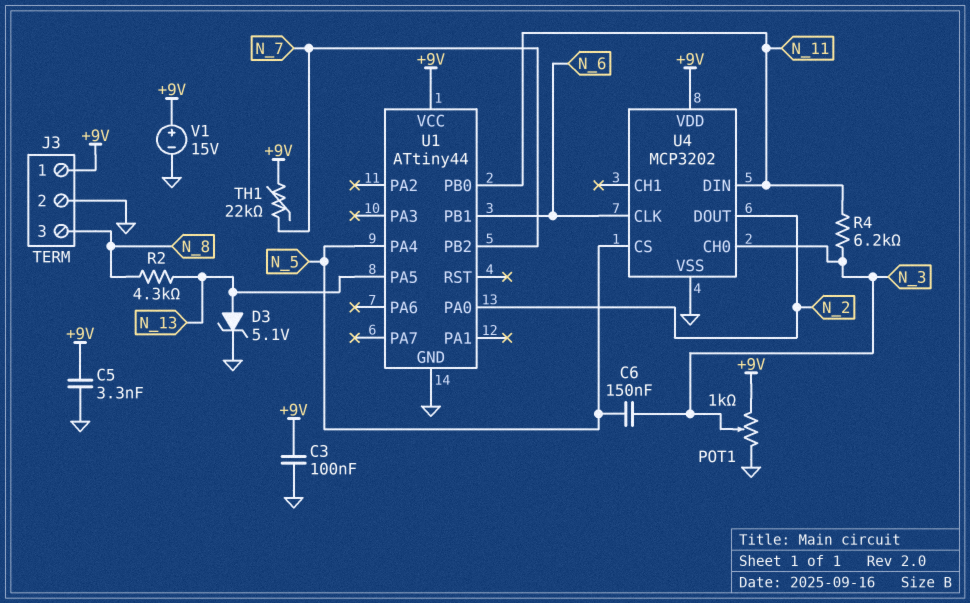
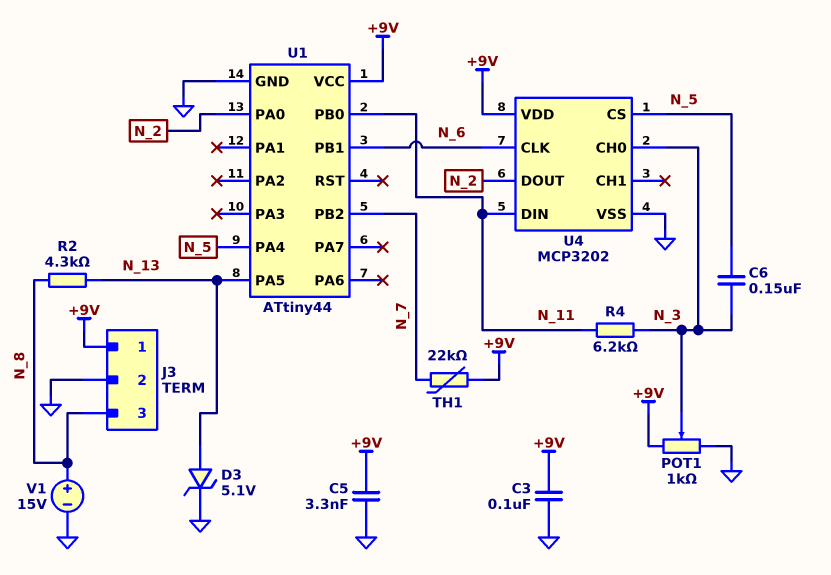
V1: 15V (plus +9V, minus GND) -> 15V (plus N_8, minus GND)

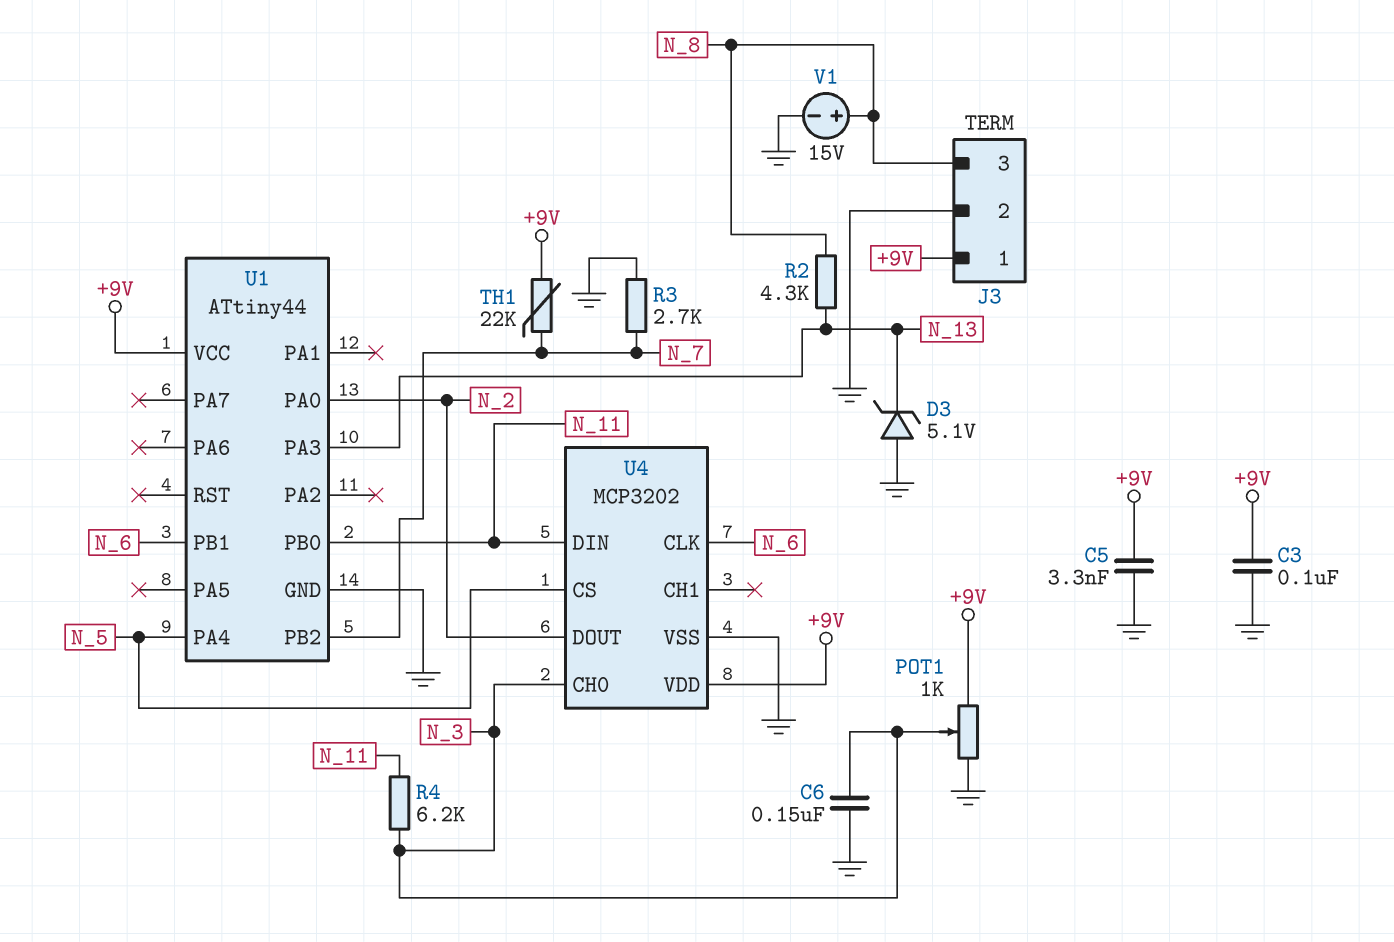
C6: 150nF (N_3, N_5) -> 150nF (GND, N_3)
D3: zener 5.1V (A N_13, K GND) -> zener 5.1V (A GND, K N_13)
R3: none -> 2.7k (GND, N_7)
U1 pin PA3: none -> N_13
U1 pin PA5: N_13 -> none

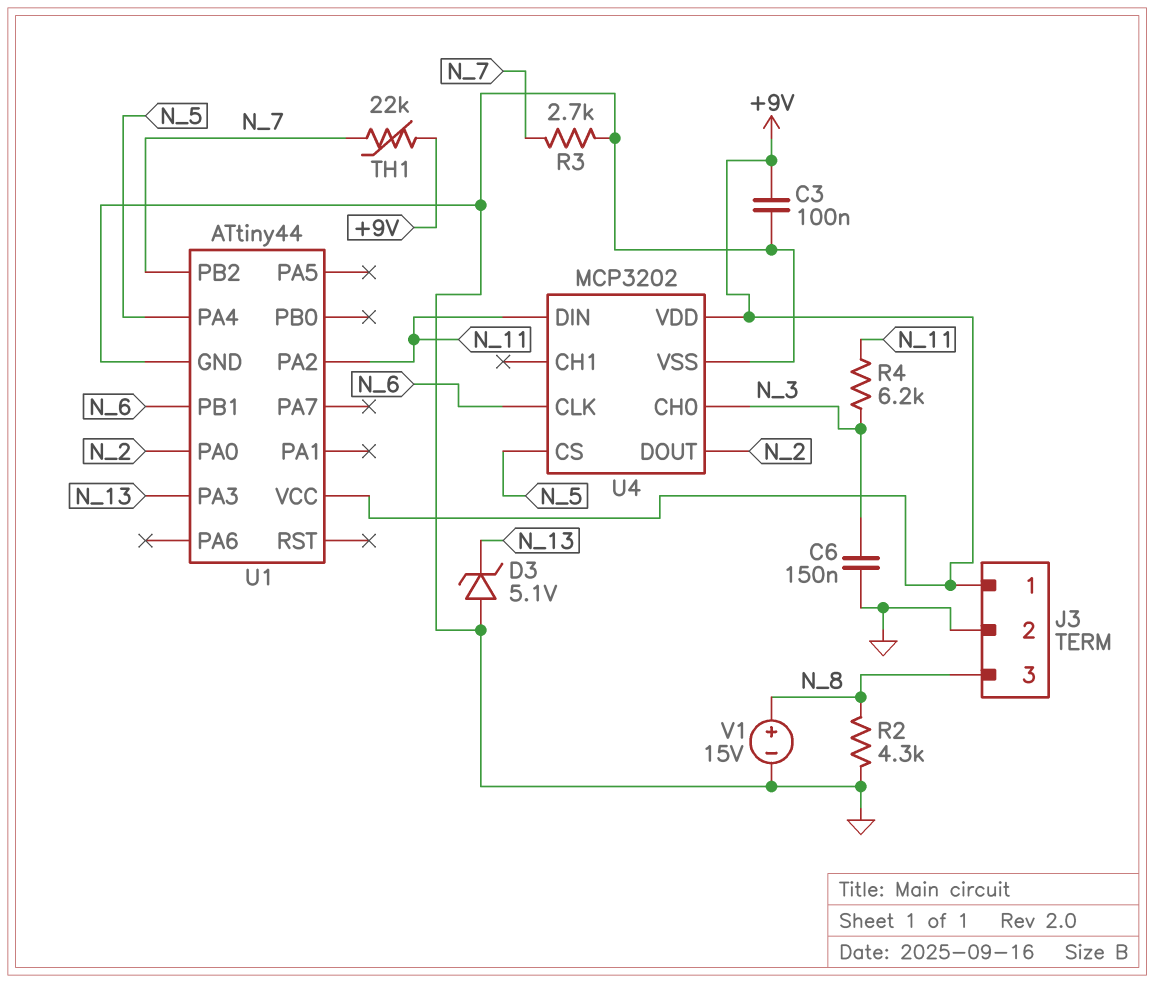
C5: 3.3nF (+9V, GND) -> none
POT1: 1k (+9V, GND, wiper N_3) -> none
R2: 4.3k (N_8, N_13) -> 4.3k (GND, N_8)
U1 pin PA2: none -> N_11
U1 pin PB0: N_11 -> none

